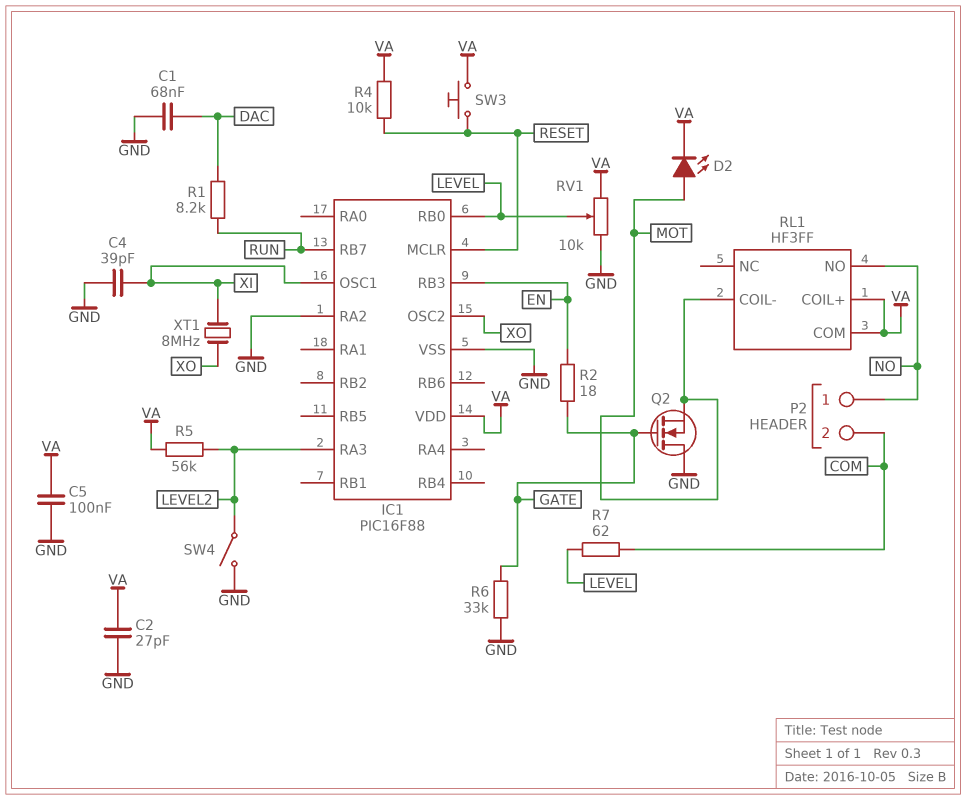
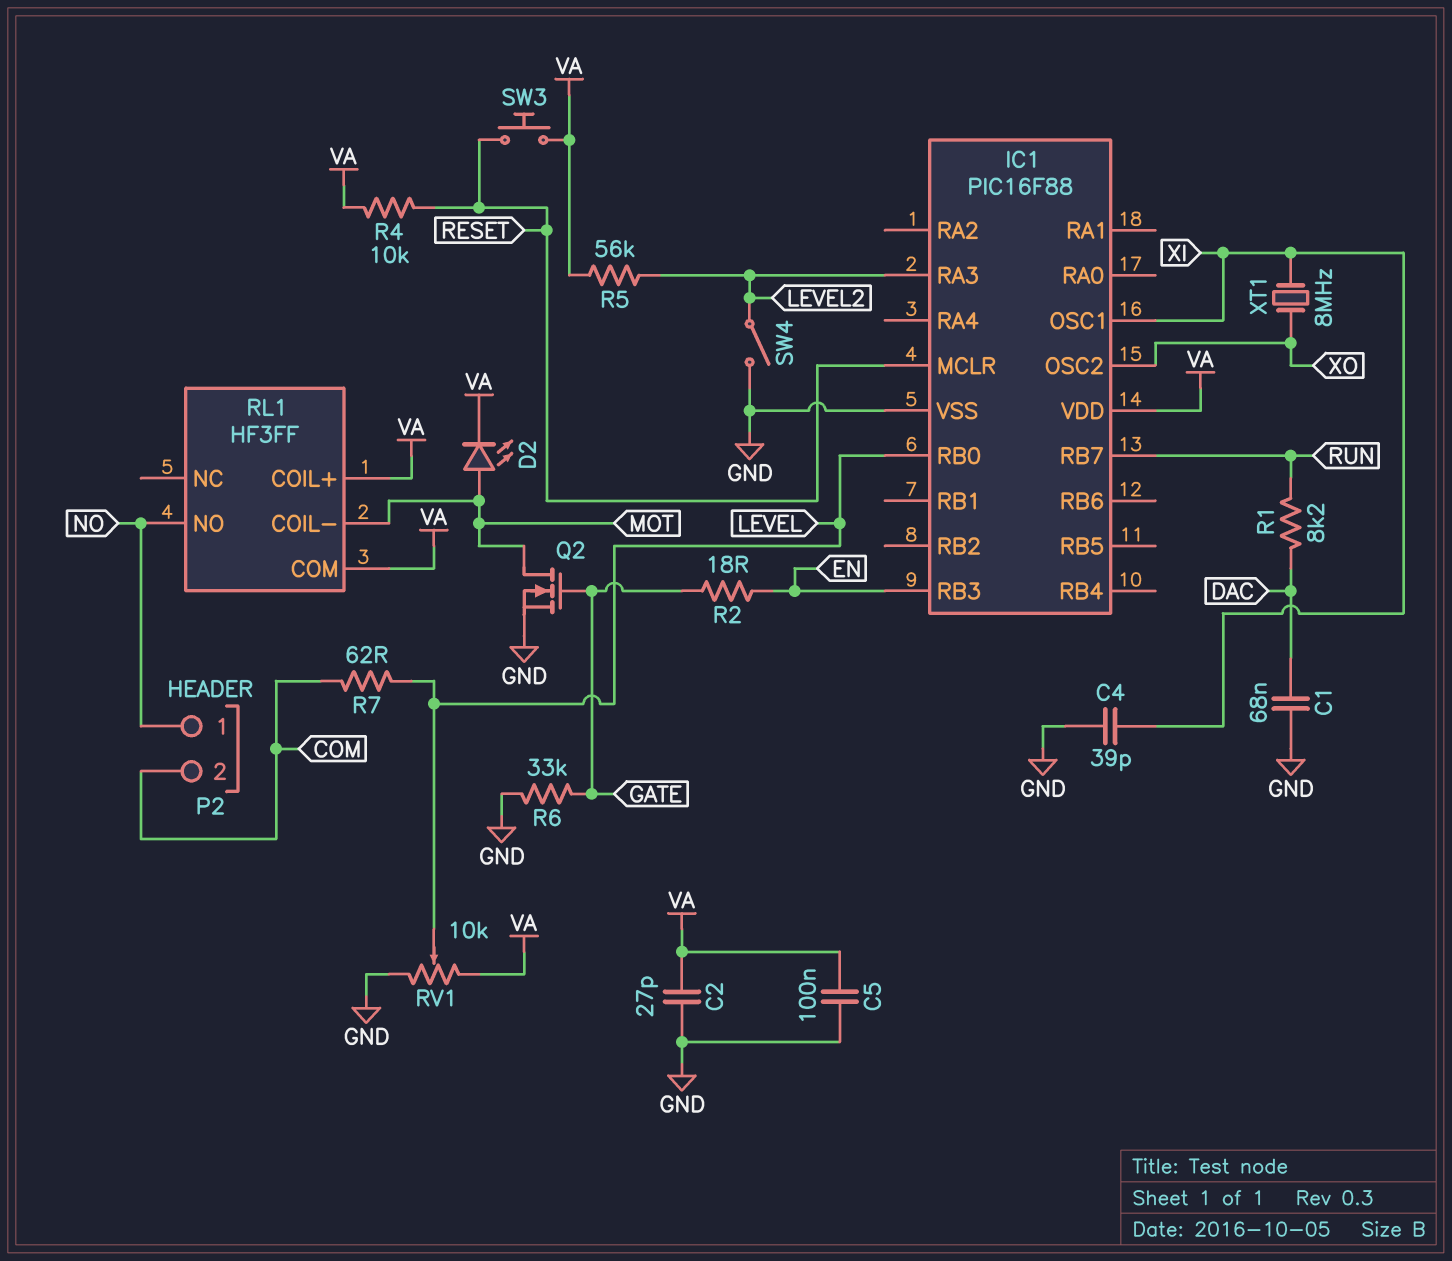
IC1 pin RA2: GND -> none
Q2: NMOS (G GATE, D GND, S MOT) -> NMOS (G GATE, D MOT, S GND)

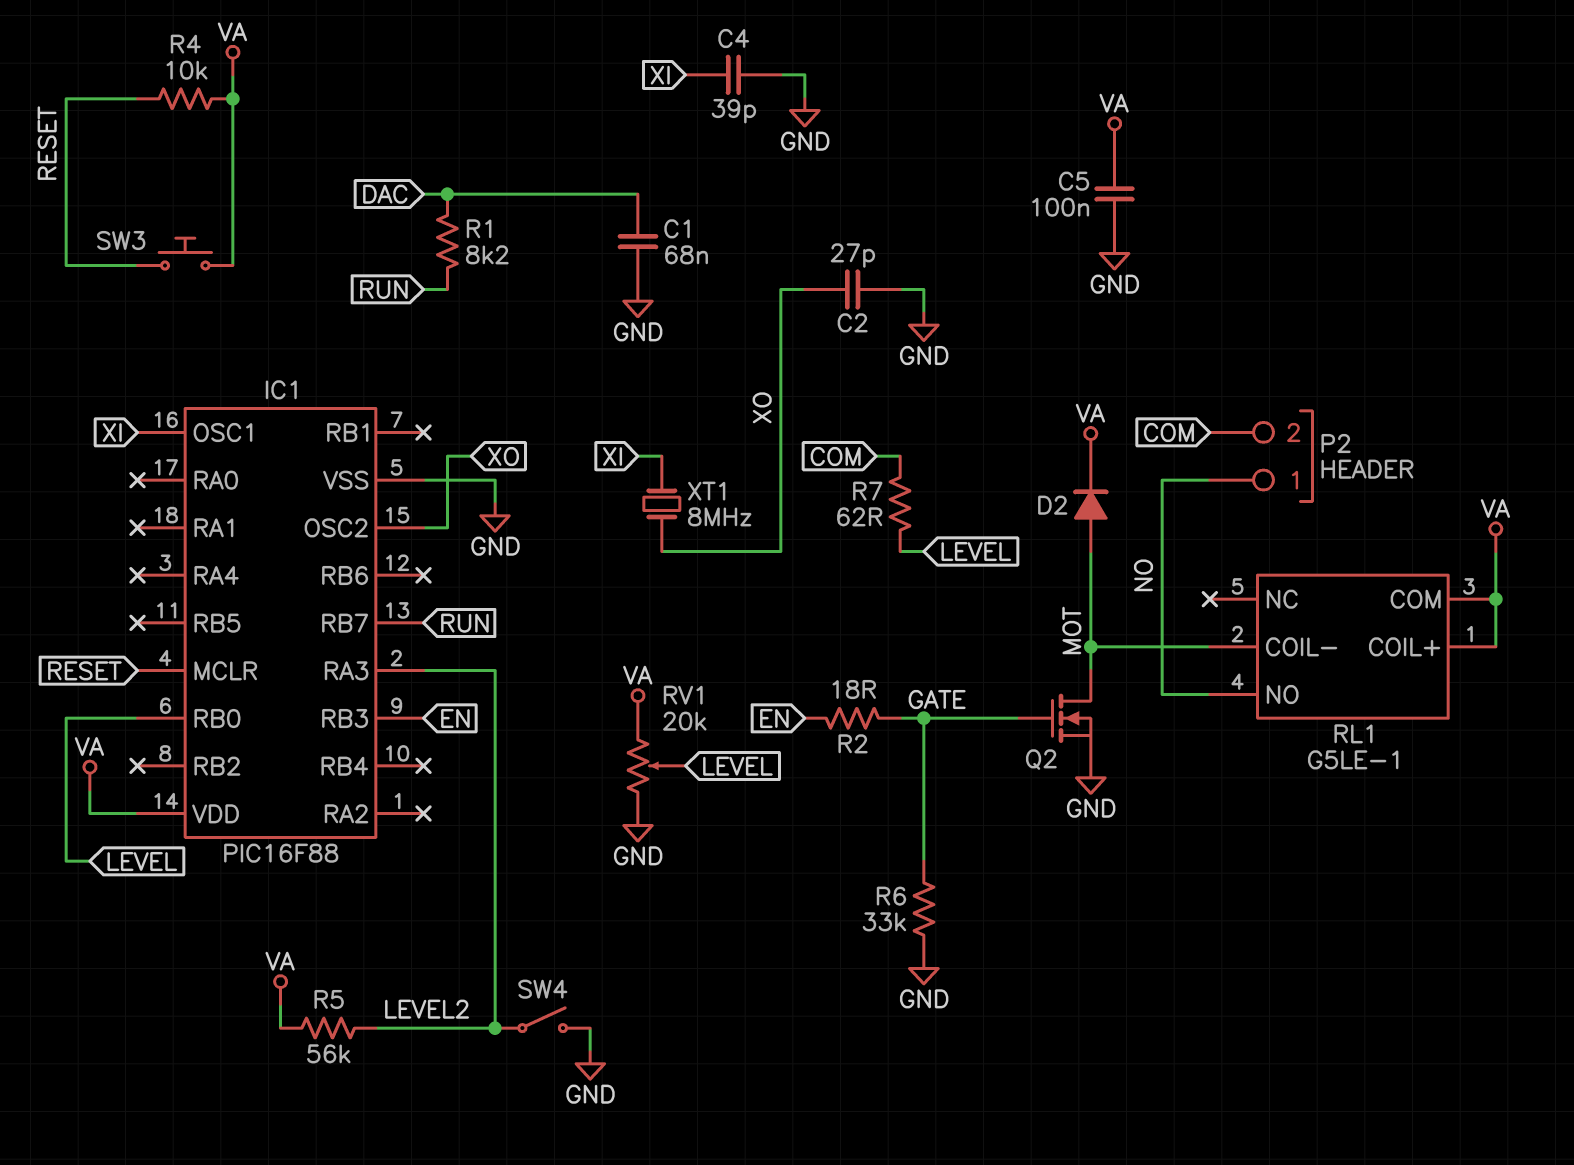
C2: 27pF (GND, VA) -> 27pF (GND, XO)
D2: LED (A MOT, K VA) -> diode (A MOT, K VA)
RL1: HF3FF -> G5LE-1
RV1: 10k (GND, VA, wiper LEVEL) -> 20k (GND, VA, wiper LEVEL)

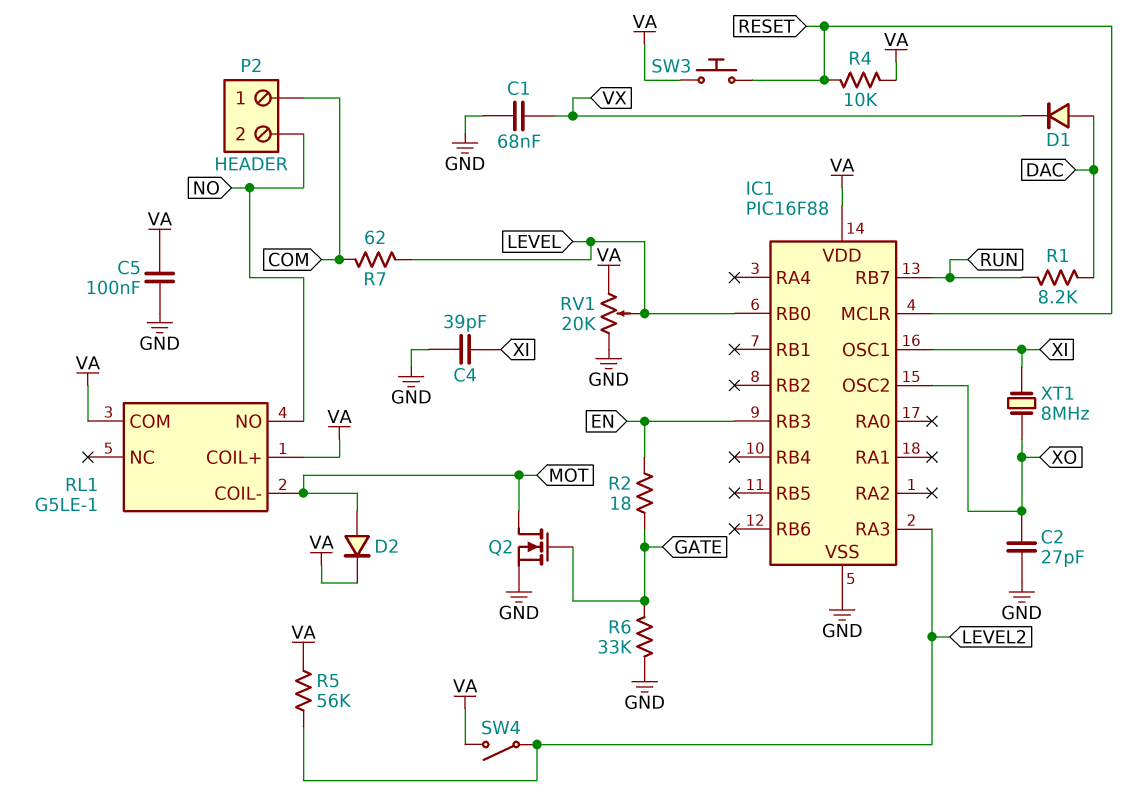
C1: 68nF (DAC, GND) -> 68nF (GND, VX)
D1: none -> diode (A DAC, K VX)
P2 pin 1: NO -> COM
P2 pin 2: COM -> NO
SW4: switch (GND, LEVEL2) -> switch (LEVEL2, VA)

